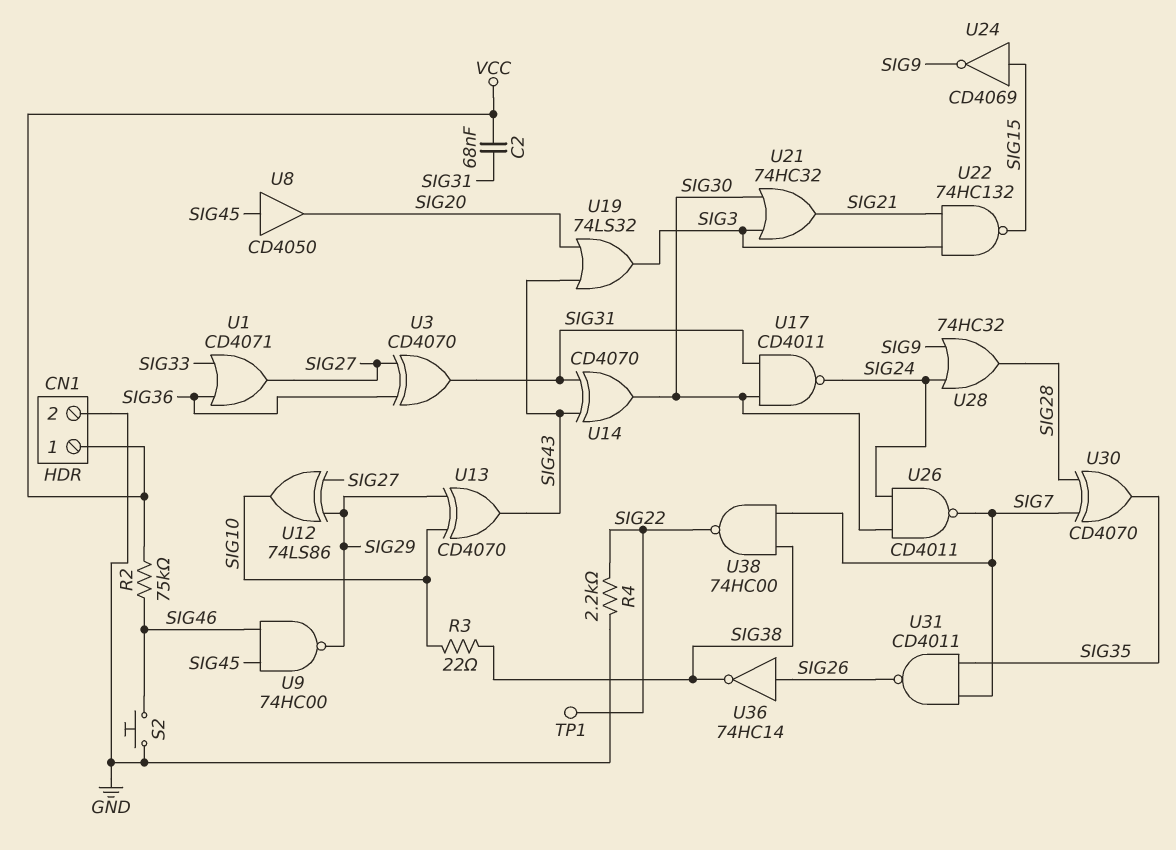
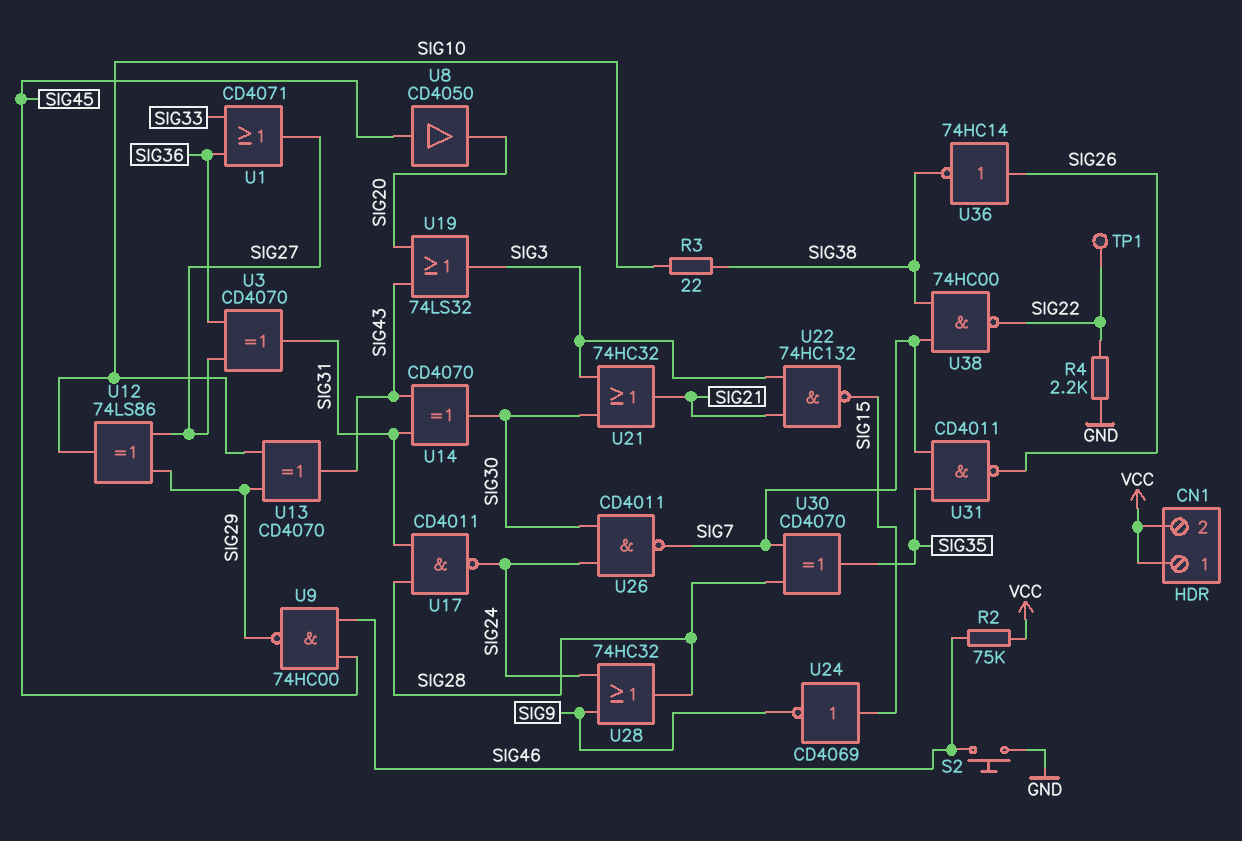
C2: 68nF (SIG31, VCC) -> none
CN1 pin 2: GND -> VCC
U17: NAND CD4011 (in SIG30, in SIG31, out SIG24) -> NAND CD4011 (in SIG28, in SIG31, out SIG24)

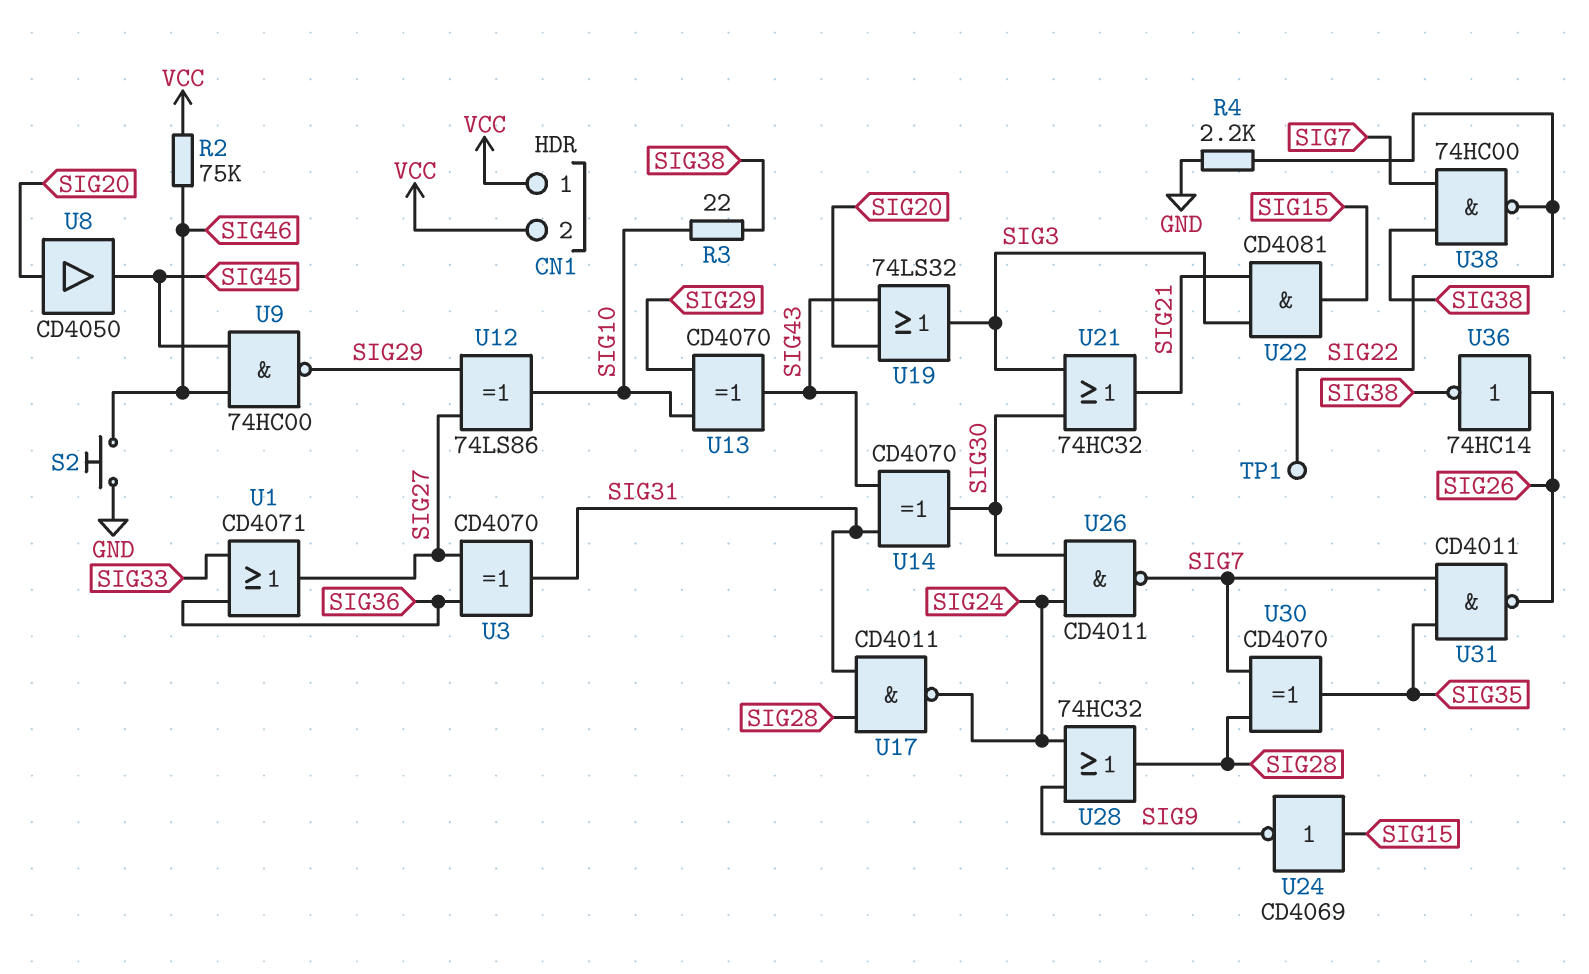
U8: buffer CD4050 (in SIG45, out SIG20) -> buffer CD4050 (in SIG20, out SIG45)
U22: NAND 74HC132 (in SIG3, in SIG21, out SIG15) -> AND CD4081 (in SIG3, in SIG21, out SIG15)

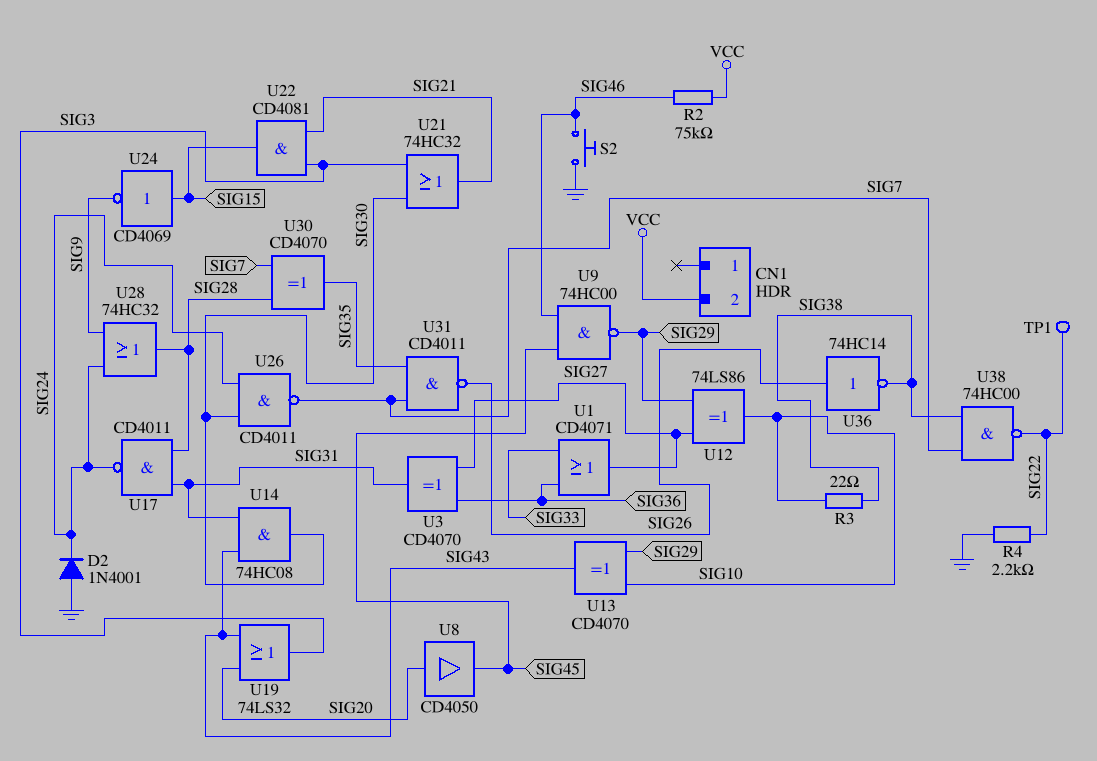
CN1 pin 1: VCC -> none
D2: none -> diode 1N4001 (A GND, K SIG24)
U14: XOR CD4070 (in SIG31, in SIG43, out SIG30) -> AND 74HC08 (in SIG31, in SIG43, out SIG30)

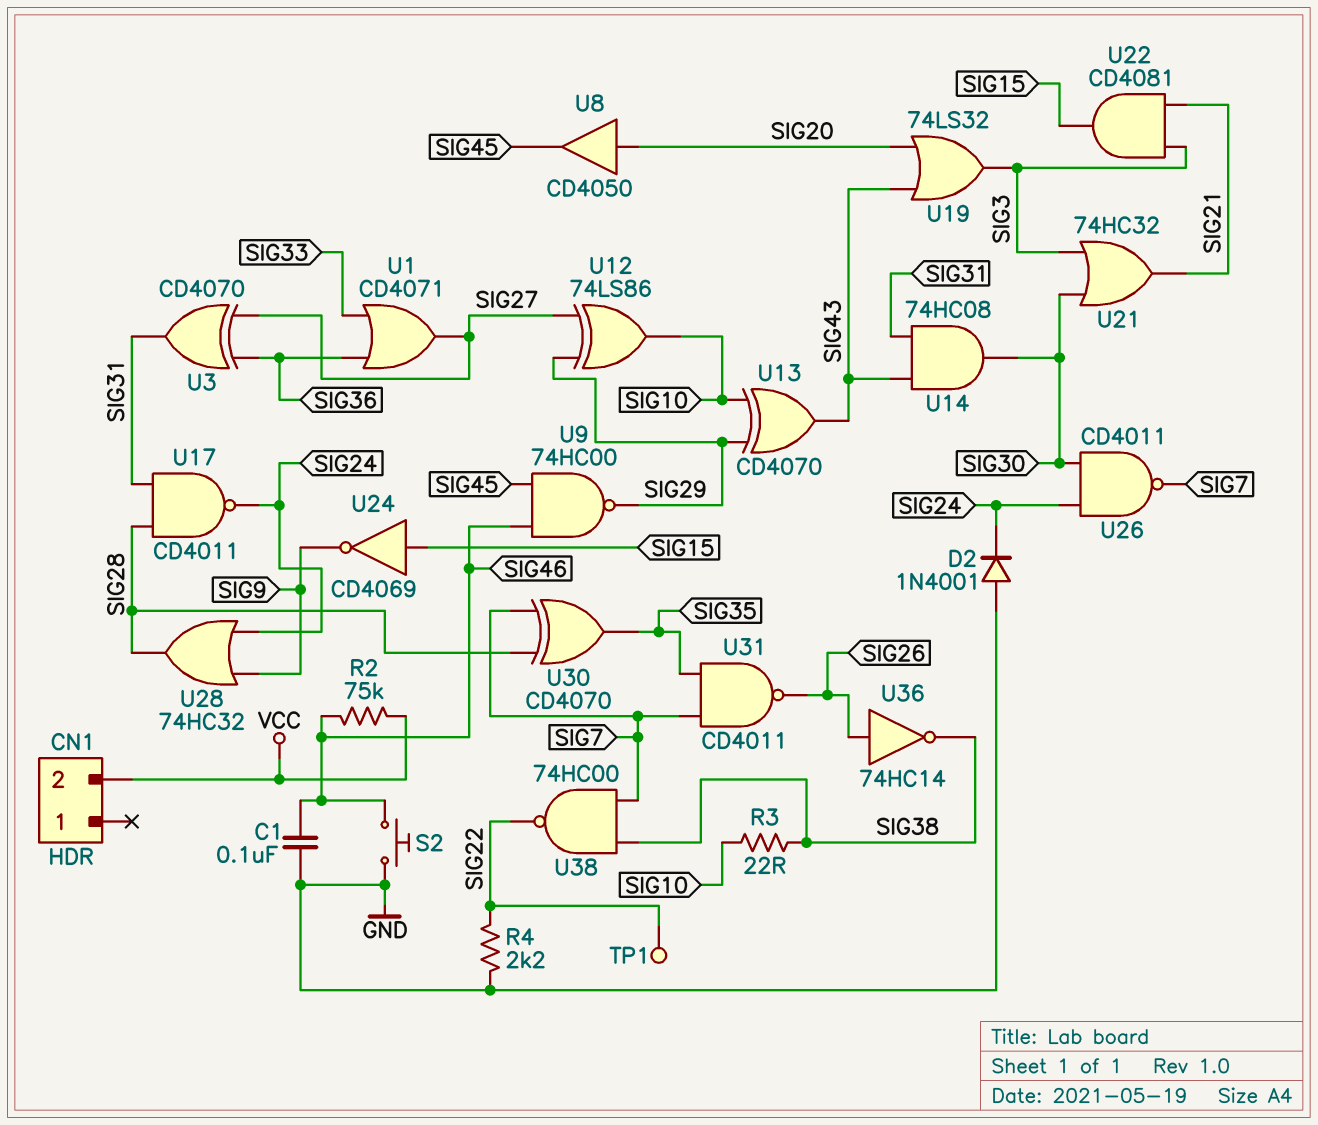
C1: none -> 100nF (GND, SIG46)

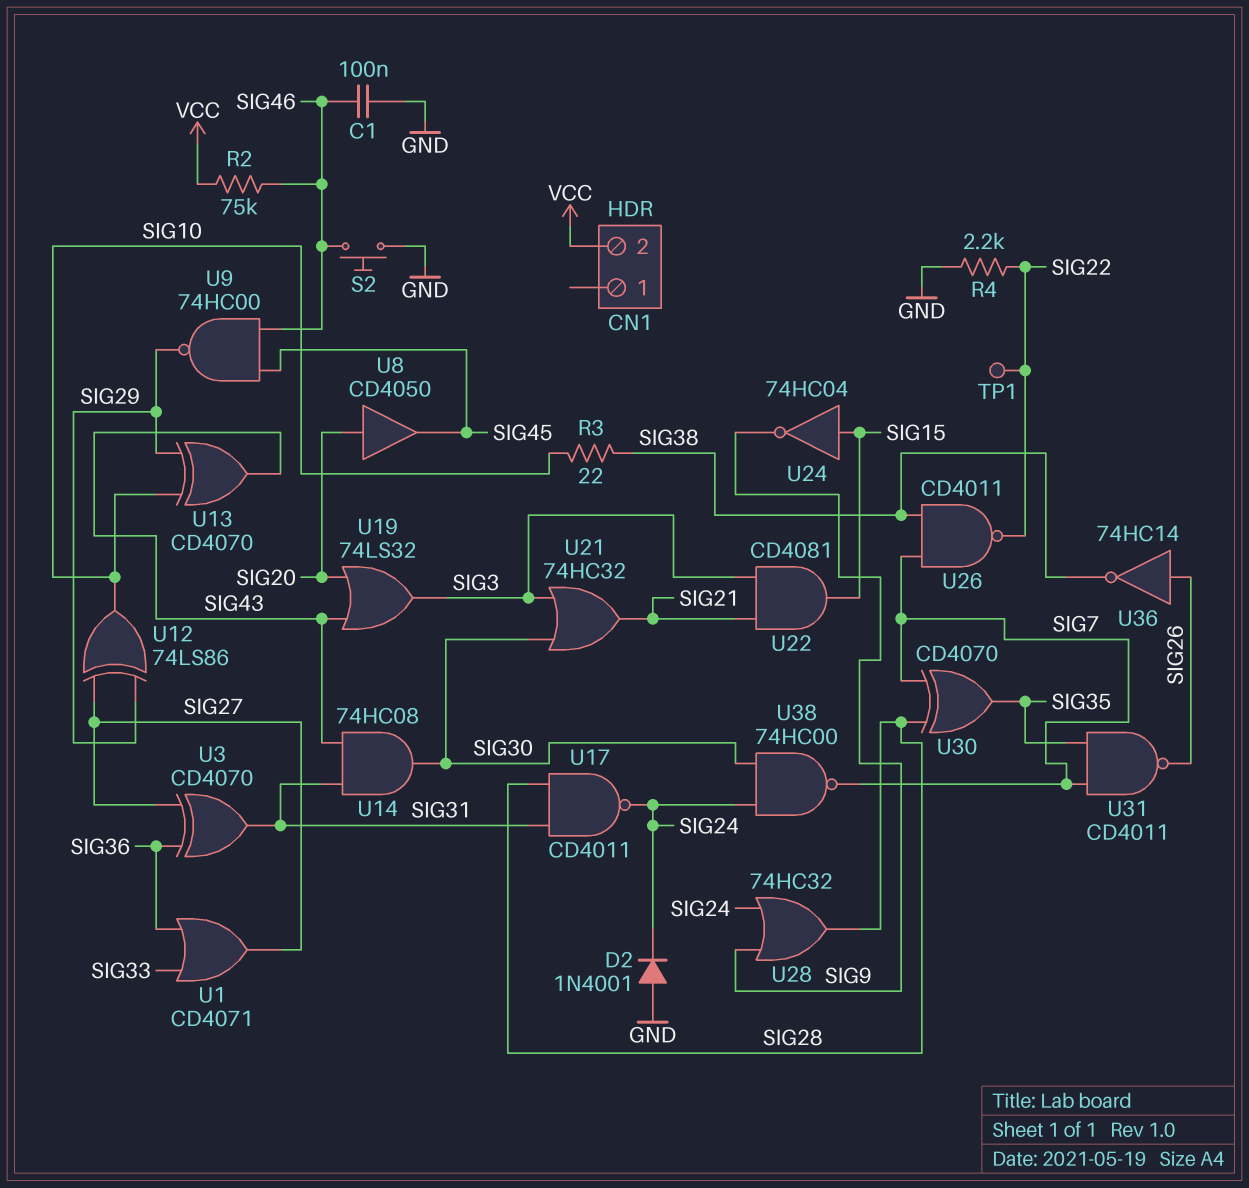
U24: NOT CD4069 (in SIG15, out SIG9) -> NOT 74HC04 (in SIG15, out SIG9)
U26: NAND CD4011 (in SIG24, in SIG30, out SIG7) -> NAND CD4011 (in SIG7, in SIG38, out SIG22)
U38: NAND 74HC00 (in SIG7, in SIG38, out SIG22) -> NAND 74HC00 (in SIG24, in SIG30, out SIG7)

